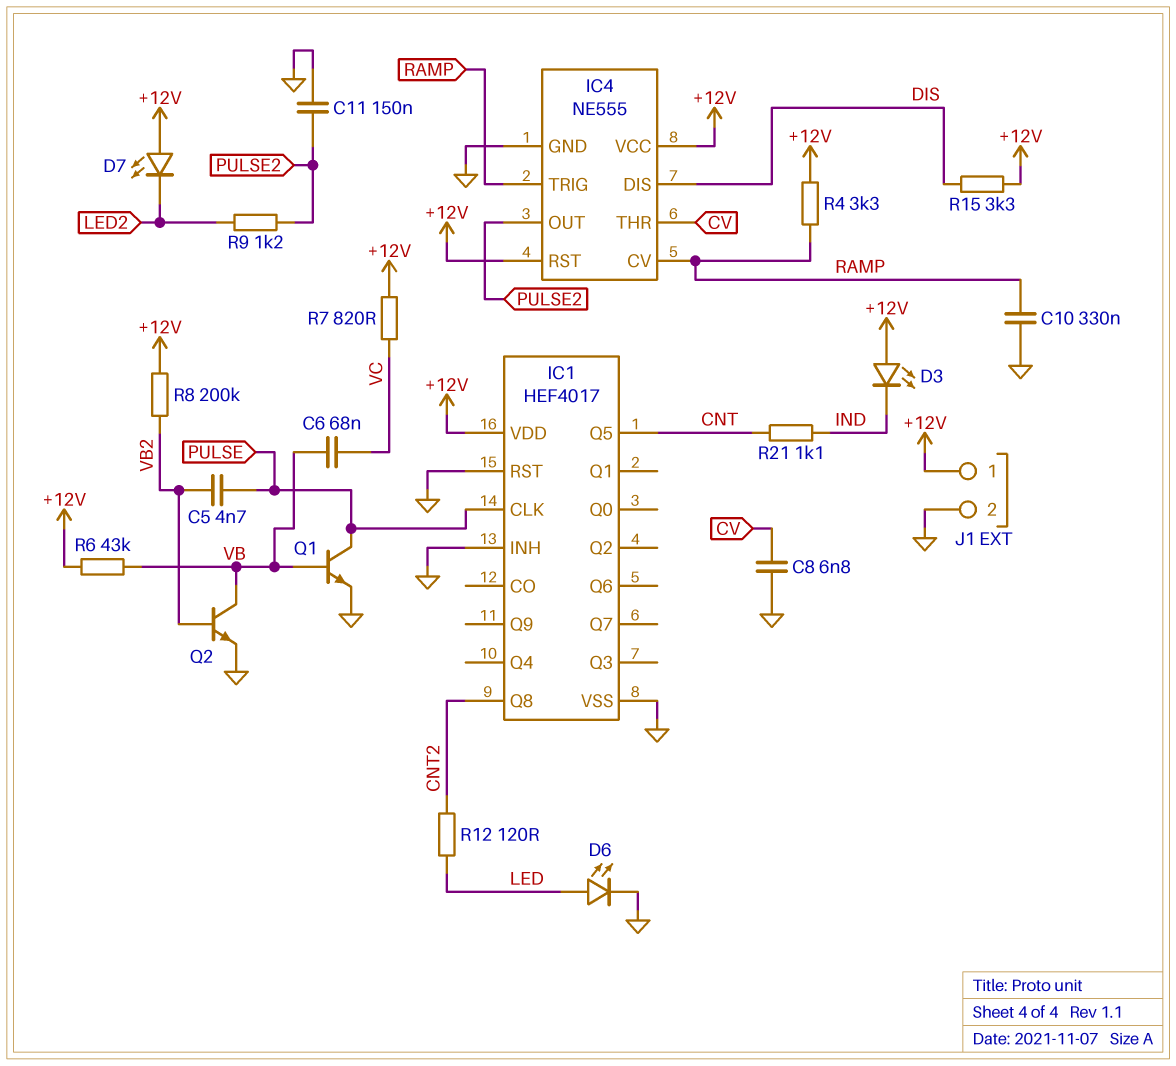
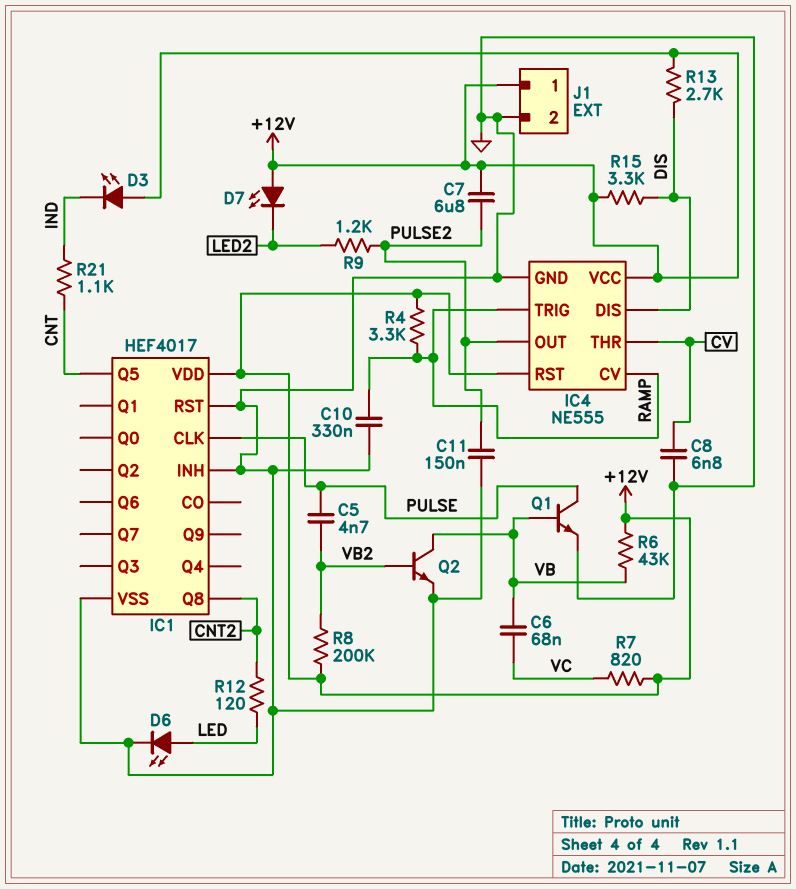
C7: none -> 6.8uF (+12V, PULSE2)
R13: none -> 2.7k (+12V, DIS)

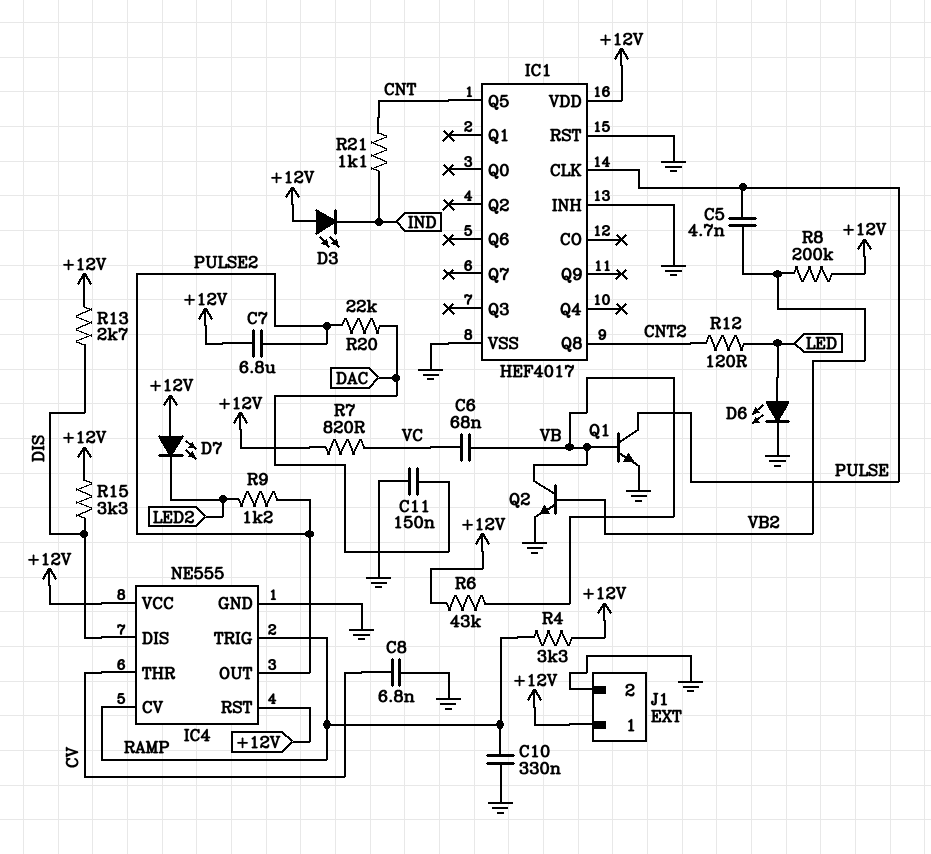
C11: 150nF (GND, PULSE2) -> 150nF (DAC, GND)
R20: none -> 22k (DAC, PULSE2)

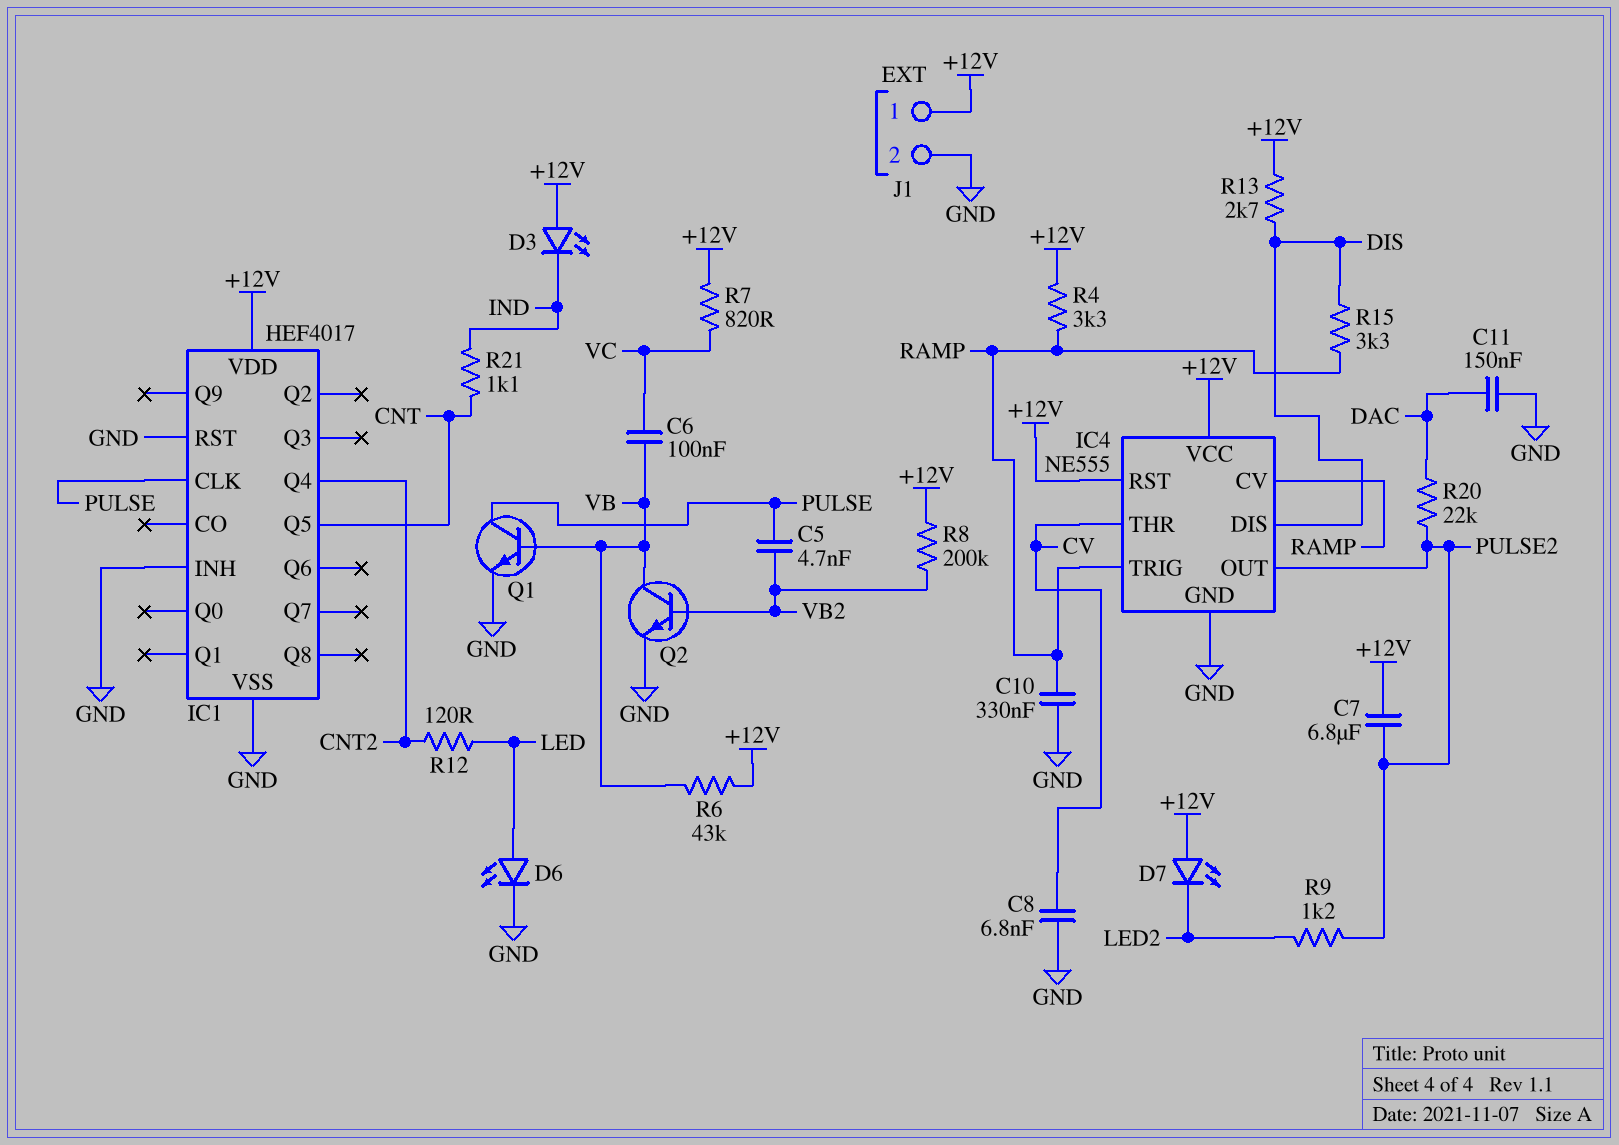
C6: 68nF (VB, VC) -> 100nF (VB, VC)
IC1 pin Q4: none -> CNT2
IC1 pin Q8: CNT2 -> none
R15: 3.3k (+12V, DIS) -> 3.3k (DIS, RAMP)

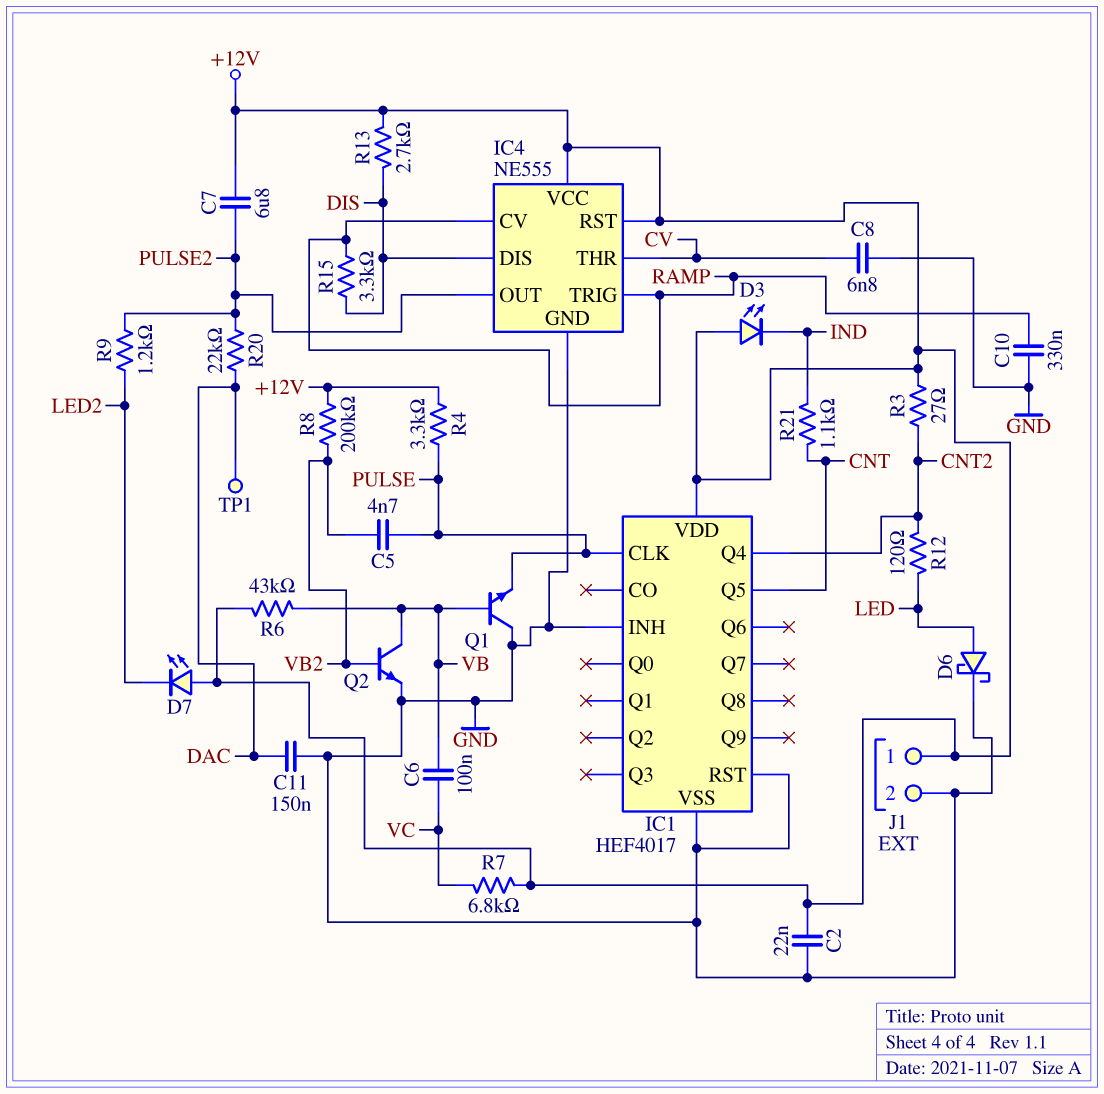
C2: none -> 22nF (+12V, GND)
D6: LED (A LED, K GND) -> schottky (A LED, K GND)
Q1: NPN (B VB, C PULSE, E GND) -> NPN (B VB, C GND, E PULSE)
R3: none -> 27 (+12V, CNT2)
R4: 3.3k (+12V, RAMP) -> 3.3k (+12V, PULSE)
R7: 820 (+12V, VC) -> 6.8k (+12V, VC)
TP1: none -> test point (DAC)

